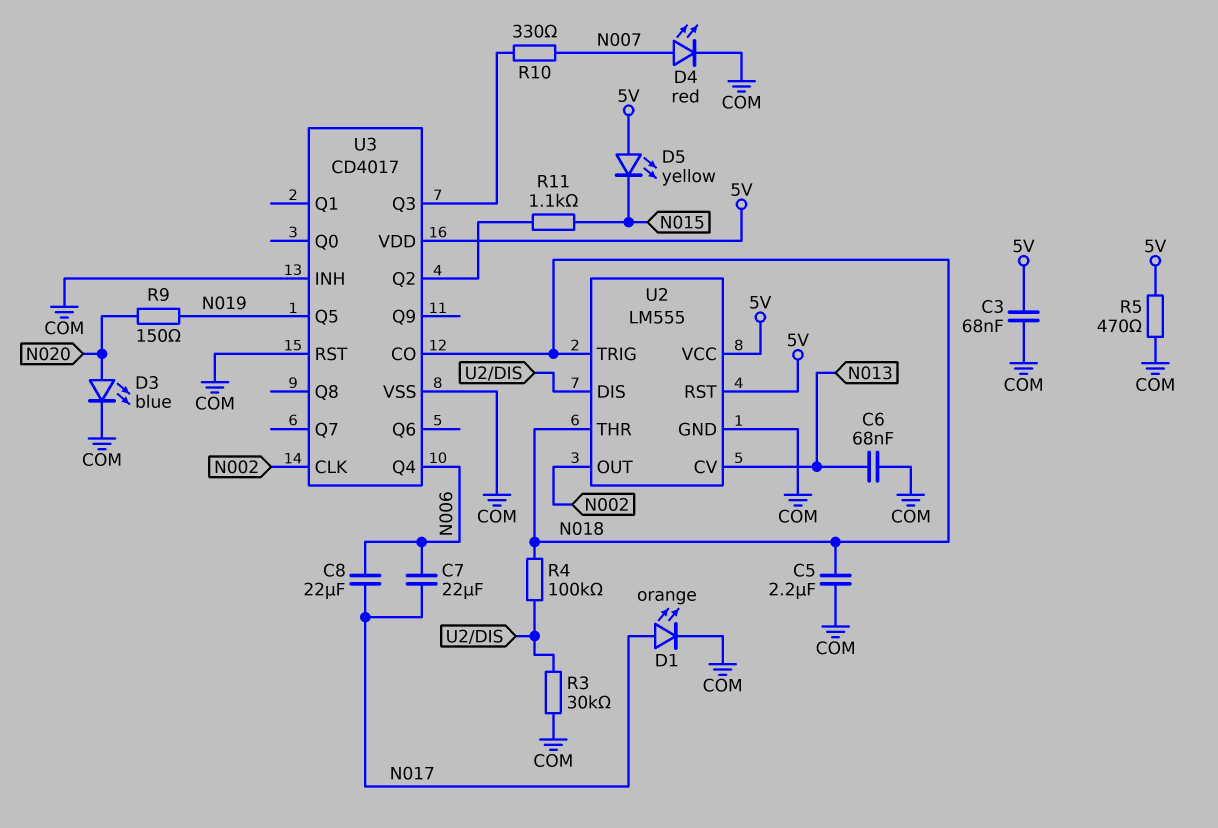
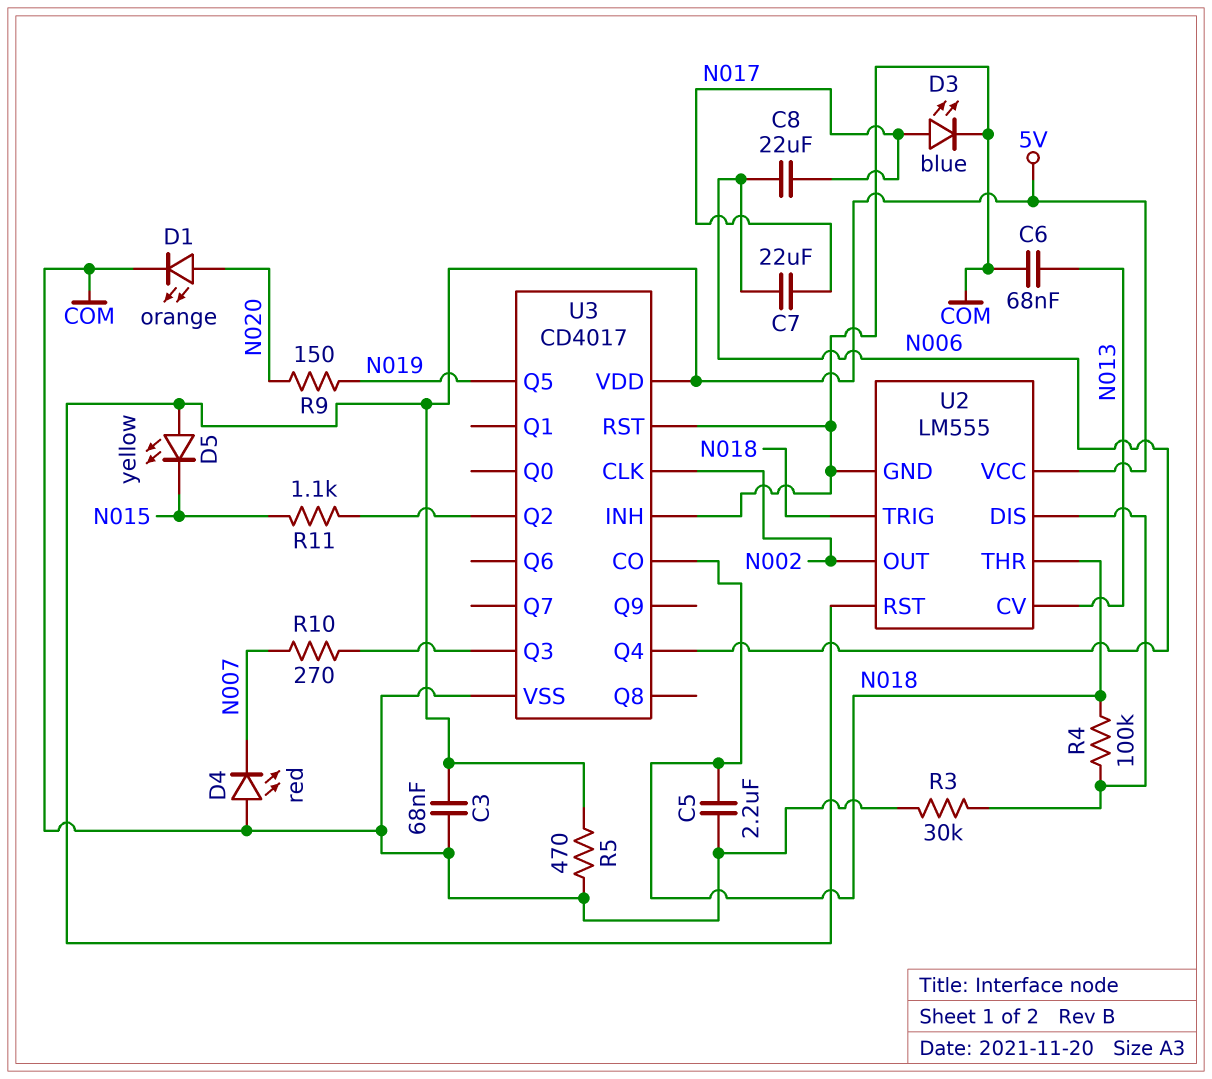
D1: LED orange (A N017, K COM) -> LED orange (A N020, K COM)
D3: LED blue (A N020, K COM) -> LED blue (A N017, K COM)
D4: LED red (A N007, K COM) -> LED red (A COM, K N007)
R10: 330 (N007, U3/Q3) -> 270 (N007, U3/Q3)

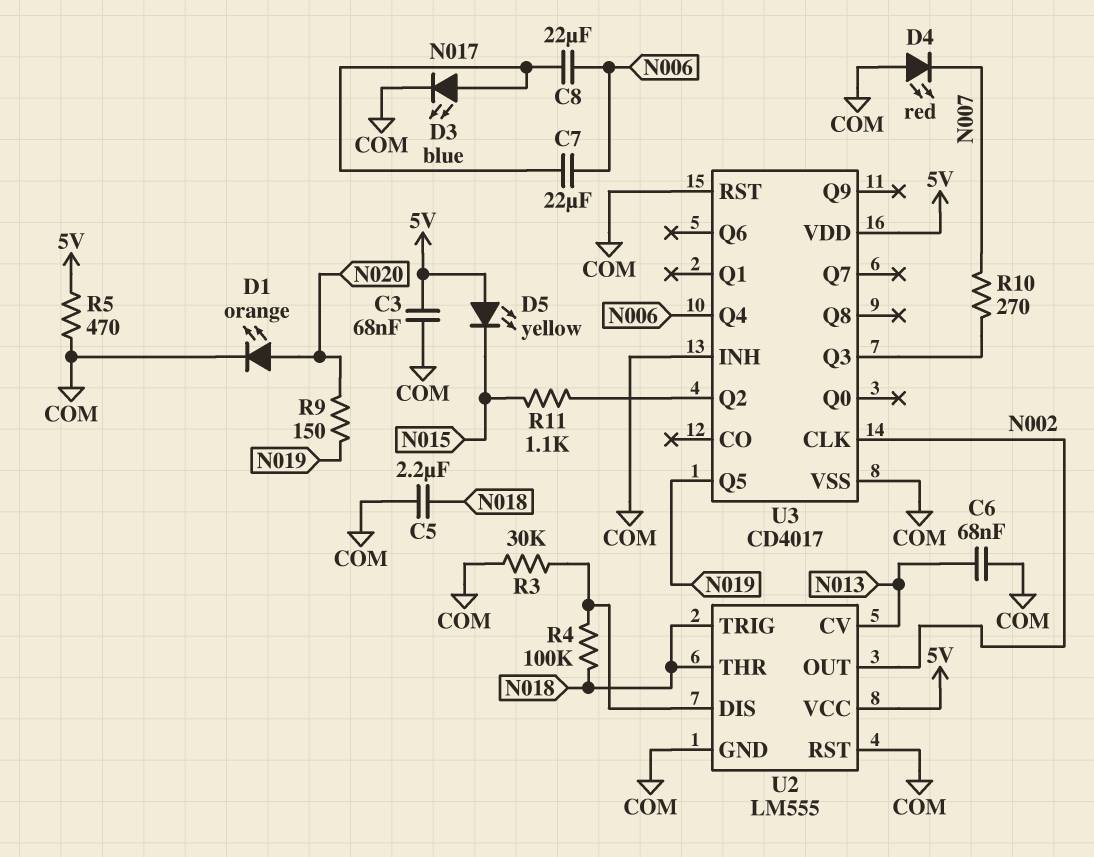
U2 pin RST: 5V -> COM
U3 pin CO: N018 -> none

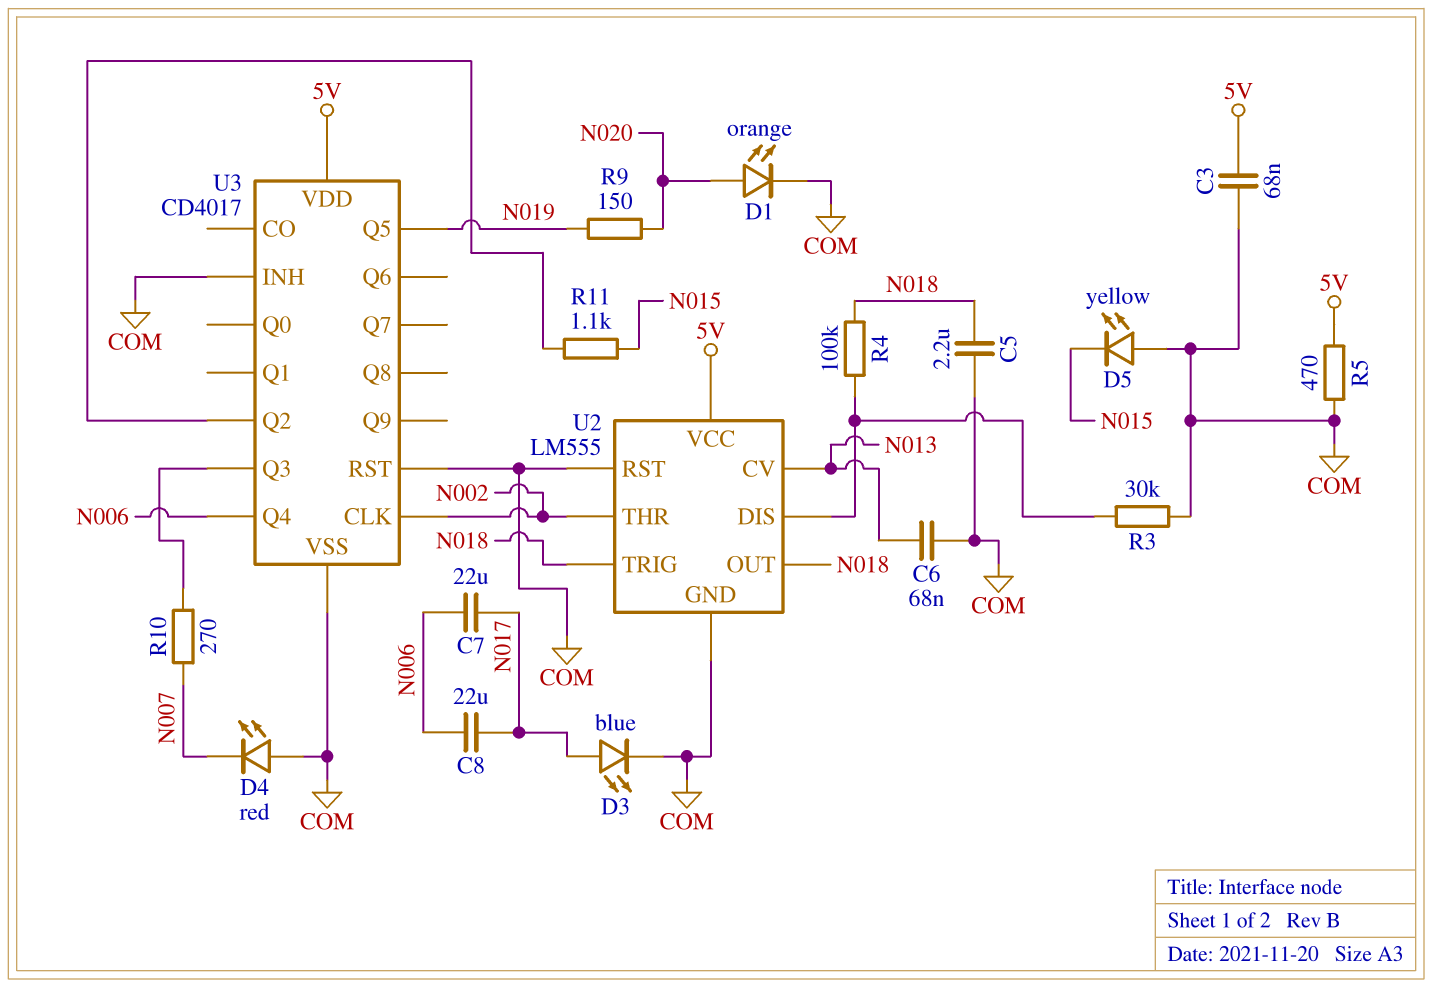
D5: LED yellow (A 5V, K N015) -> LED yellow (A COM, K N015)
U2 pin OUT: N002 -> N018
U2 pin THR: N018 -> N002

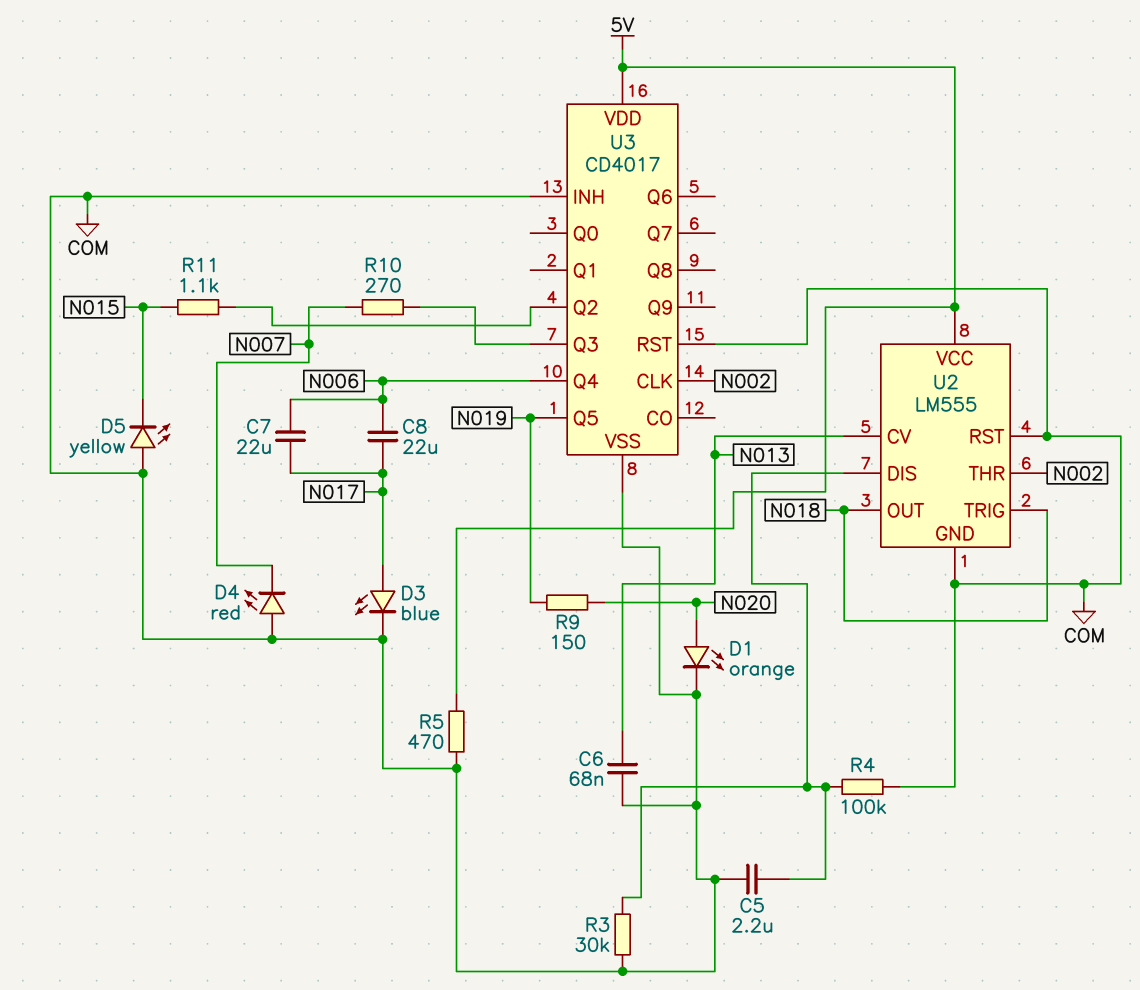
C3: 68nF (5V, COM) -> none
C5: 2.2uF (COM, N018) -> 2.2uF (COM, U2/DIS)
R4: 100k (N018, U2/DIS) -> 100k (COM, U2/DIS)

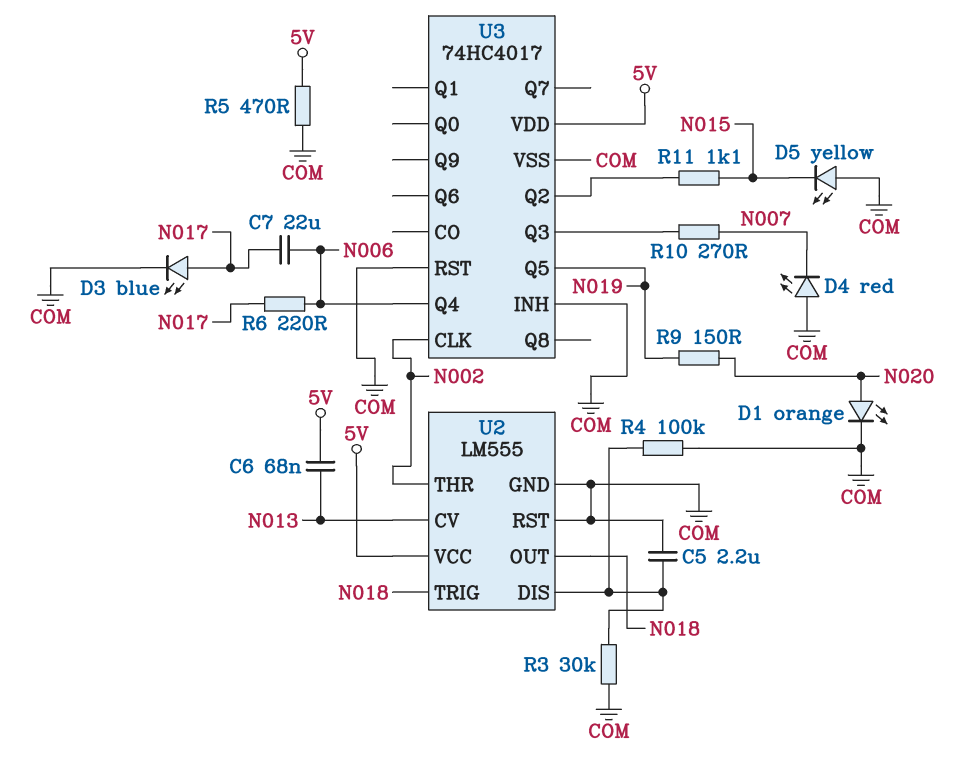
C6: 68nF (COM, N013) -> 68nF (5V, N013)
C8: 22uF (N006, N017) -> none
R6: none -> 220 (N006, N017)
U3: CD4017 -> 74HC4017

